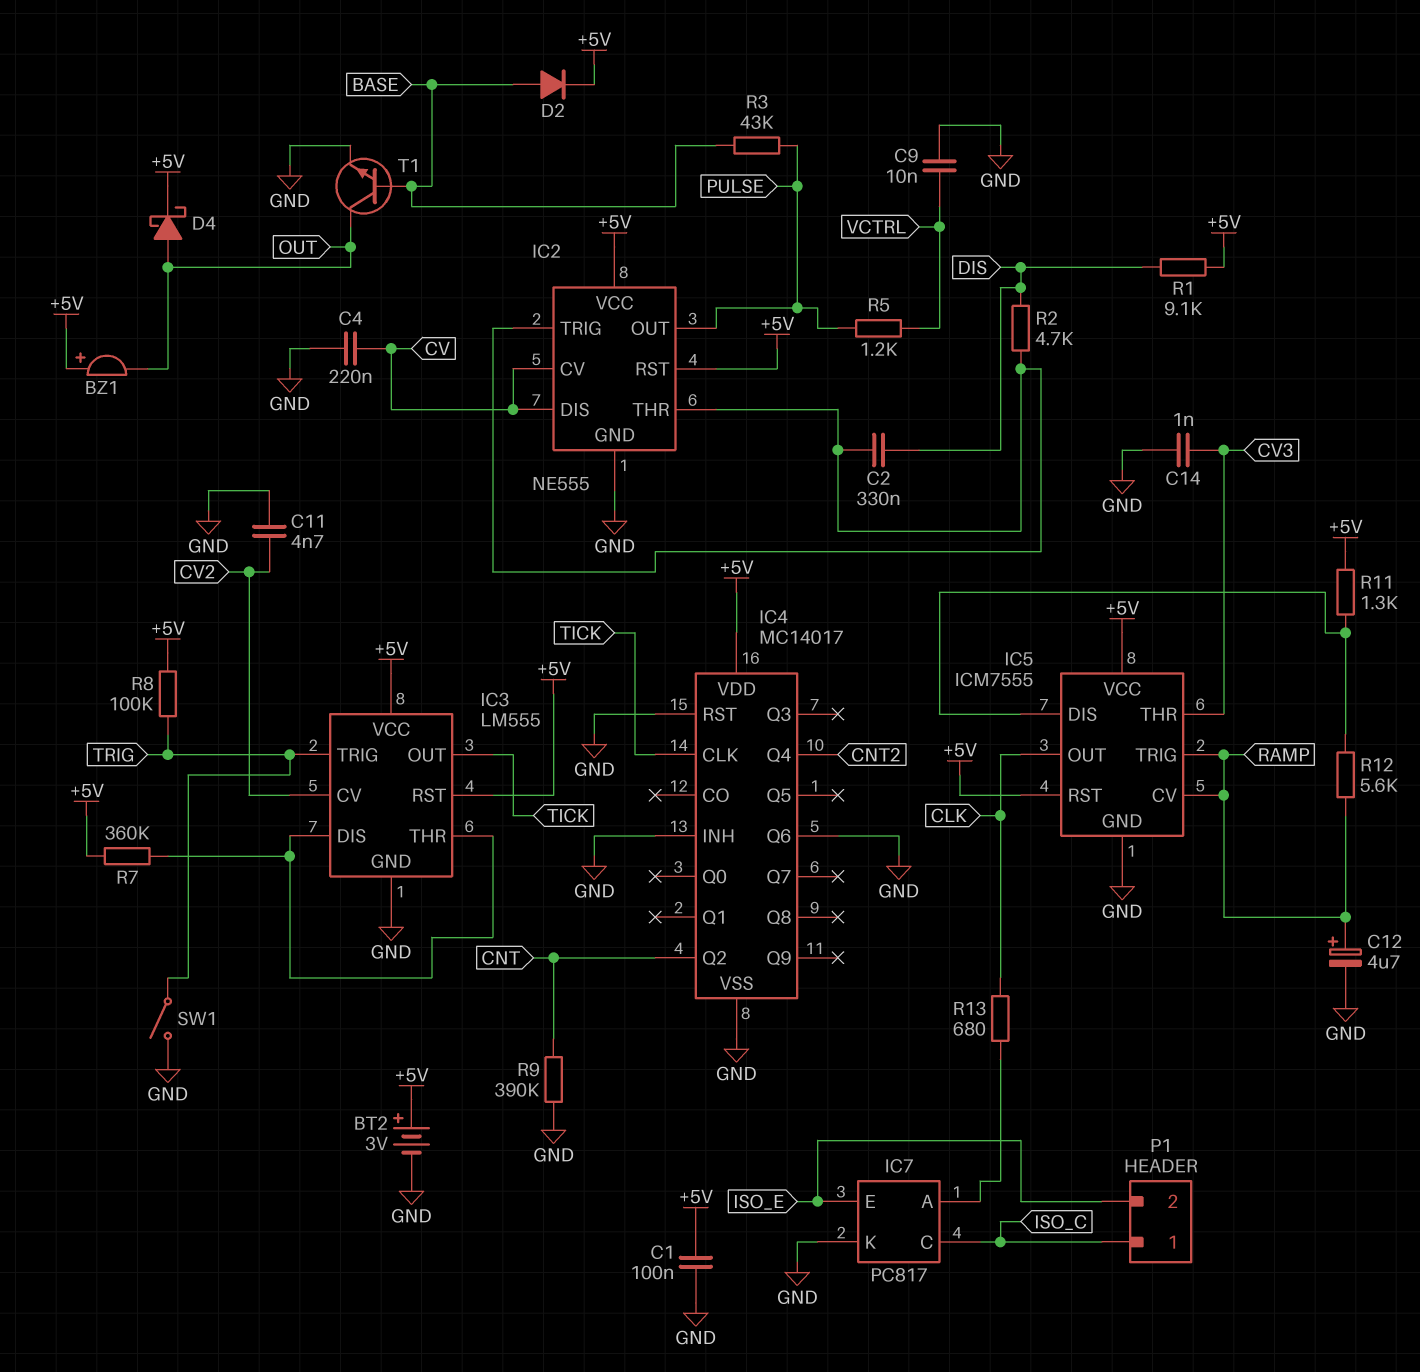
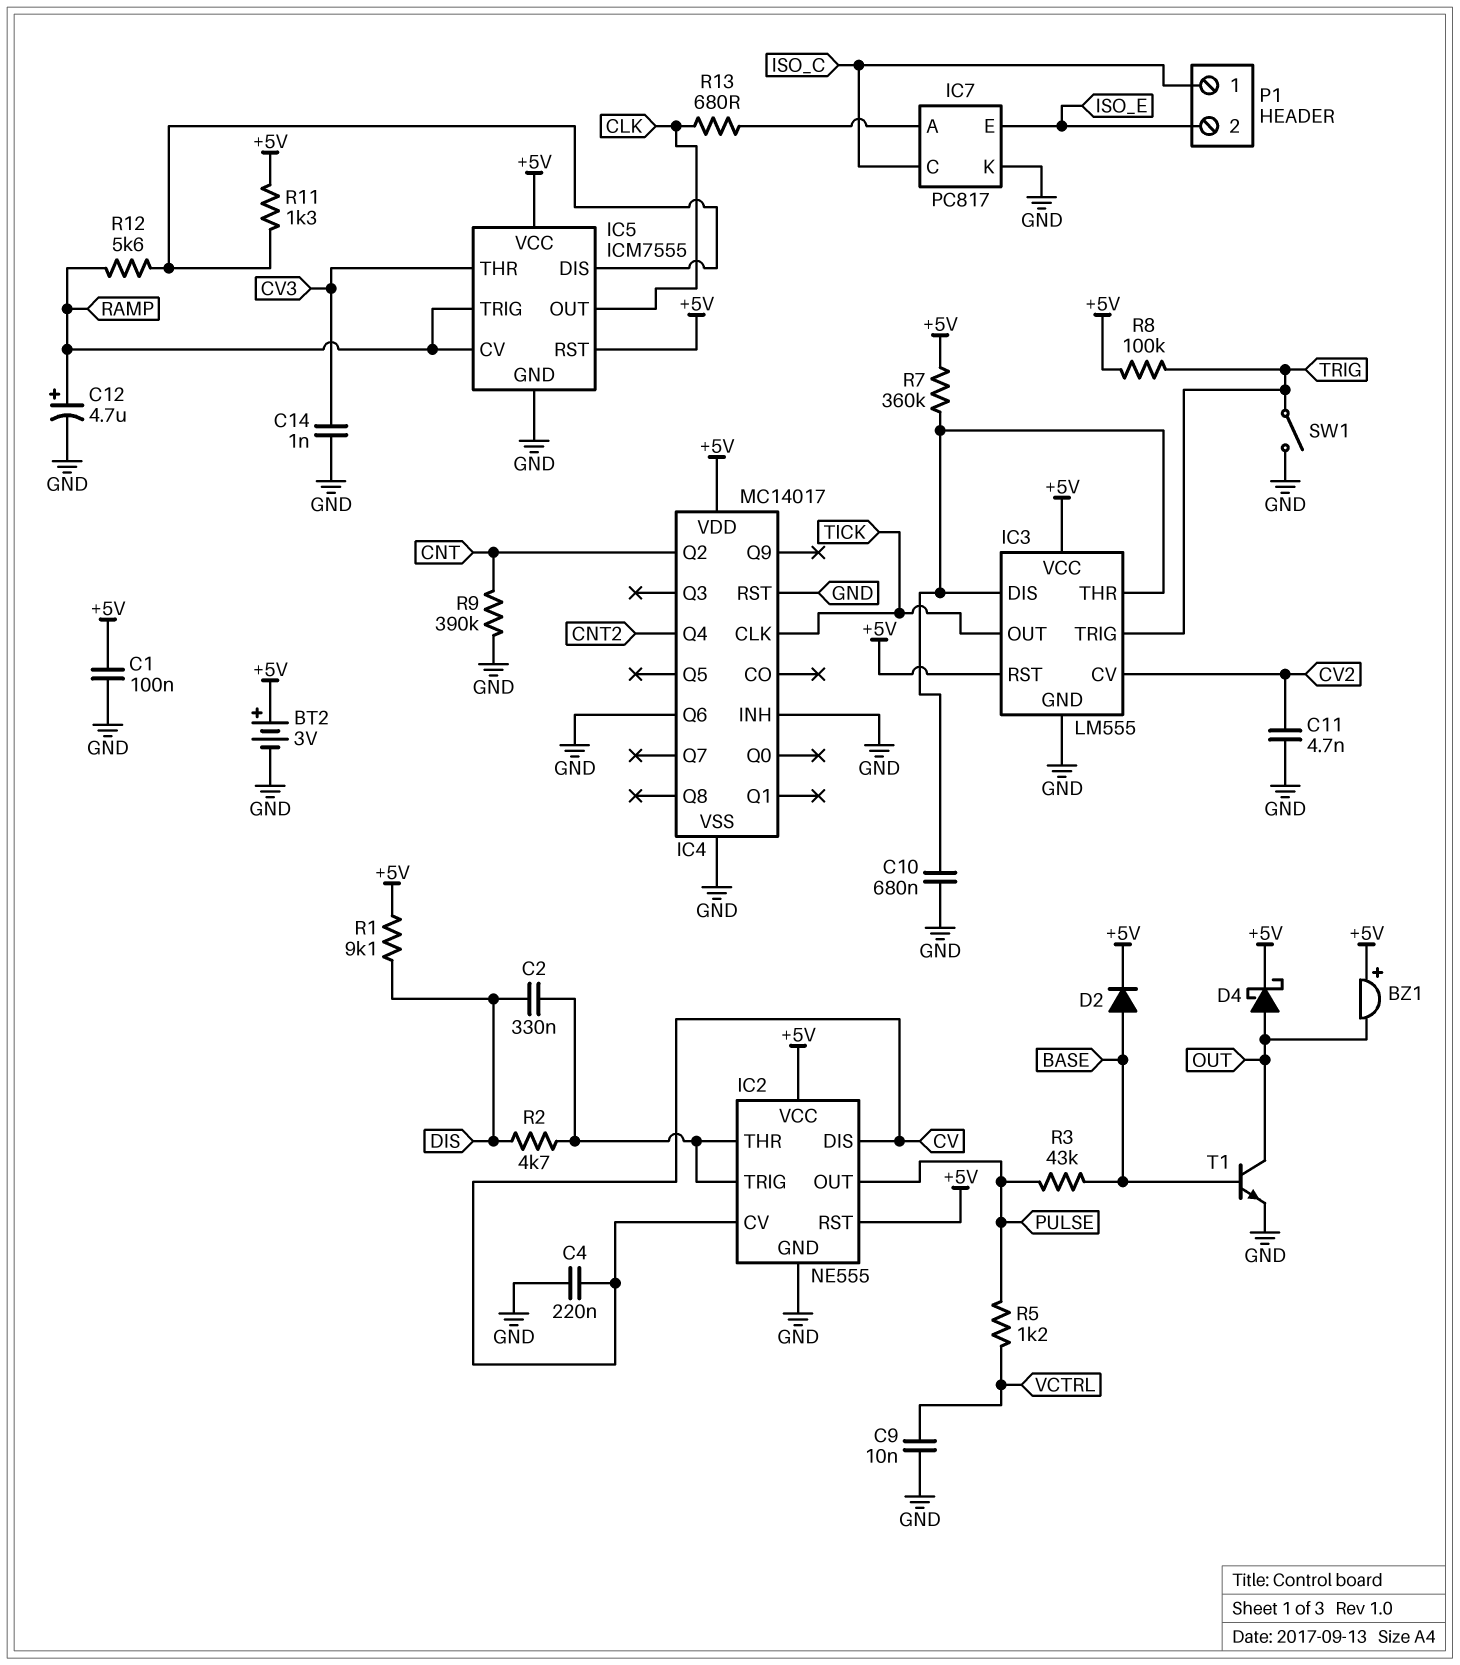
C10: none -> 680nF (GND, IC3/DIS)

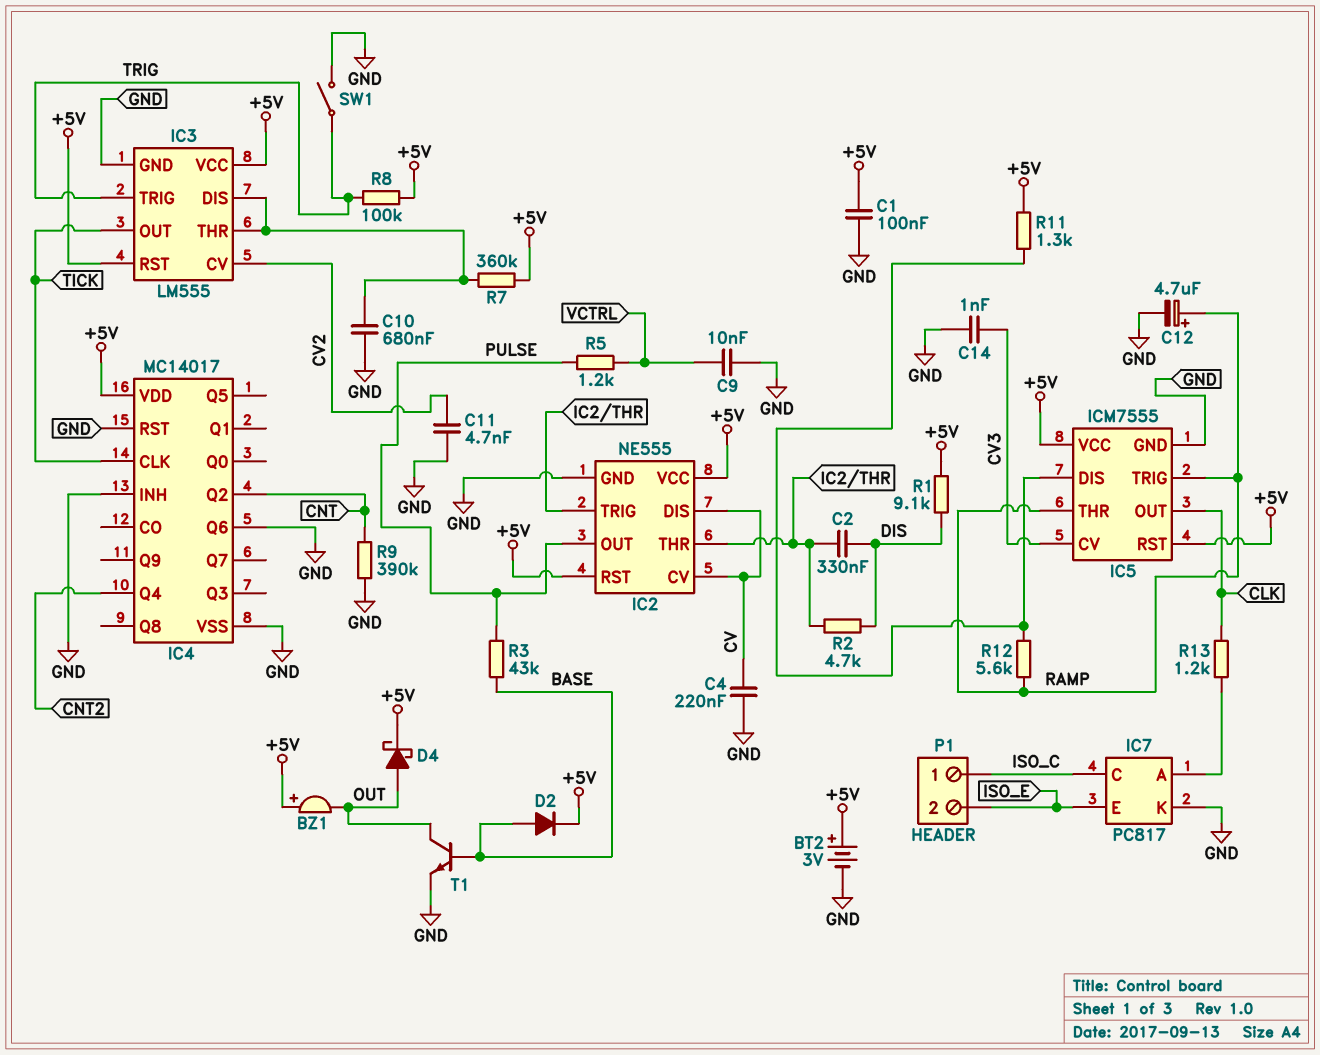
IC5 pin CV: RAMP -> CV3
IC5 pin THR: CV3 -> RAMP
R13: 680 (CLK, IC7/A) -> 1.2k (CLK, IC7/A)

